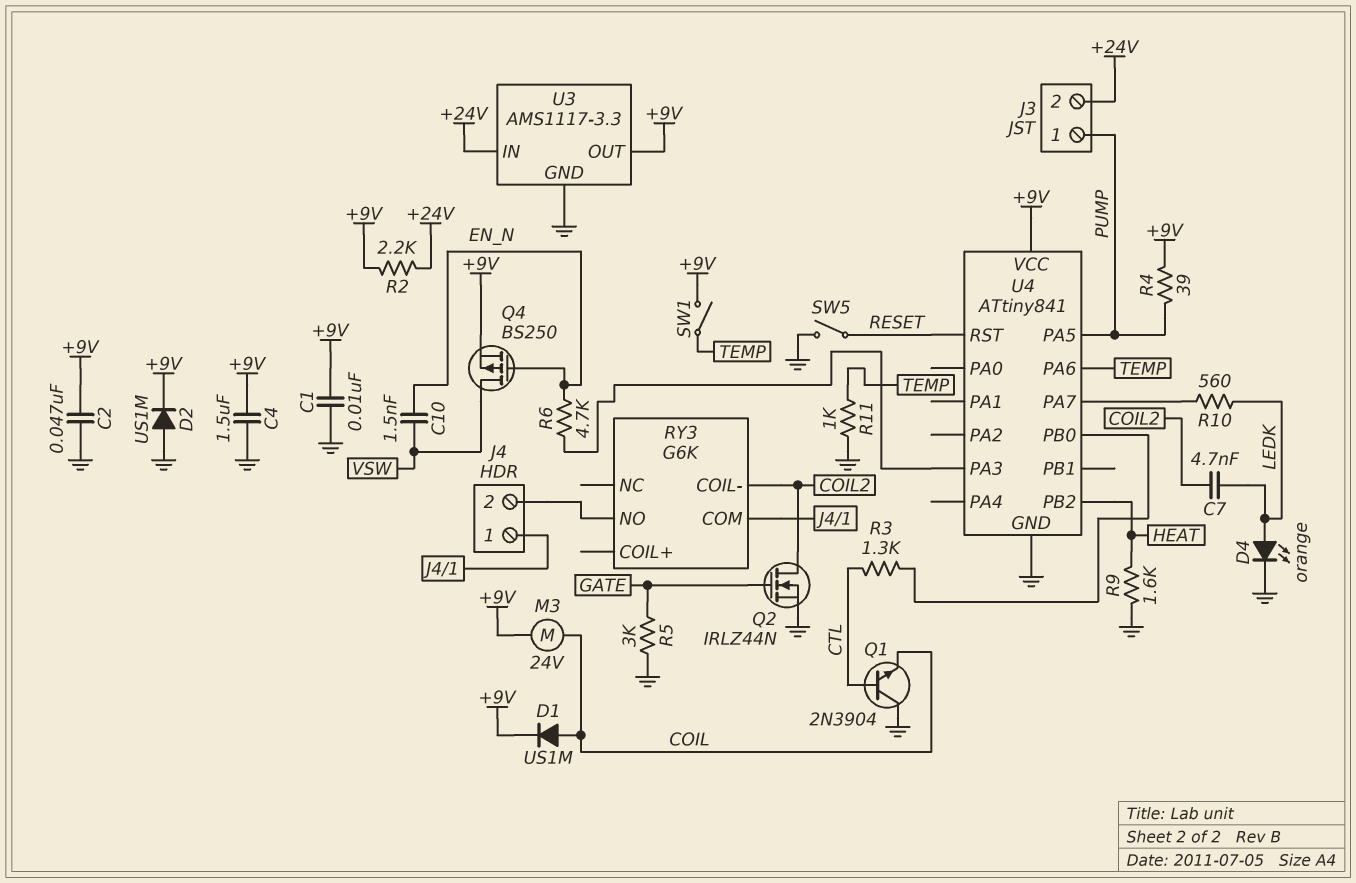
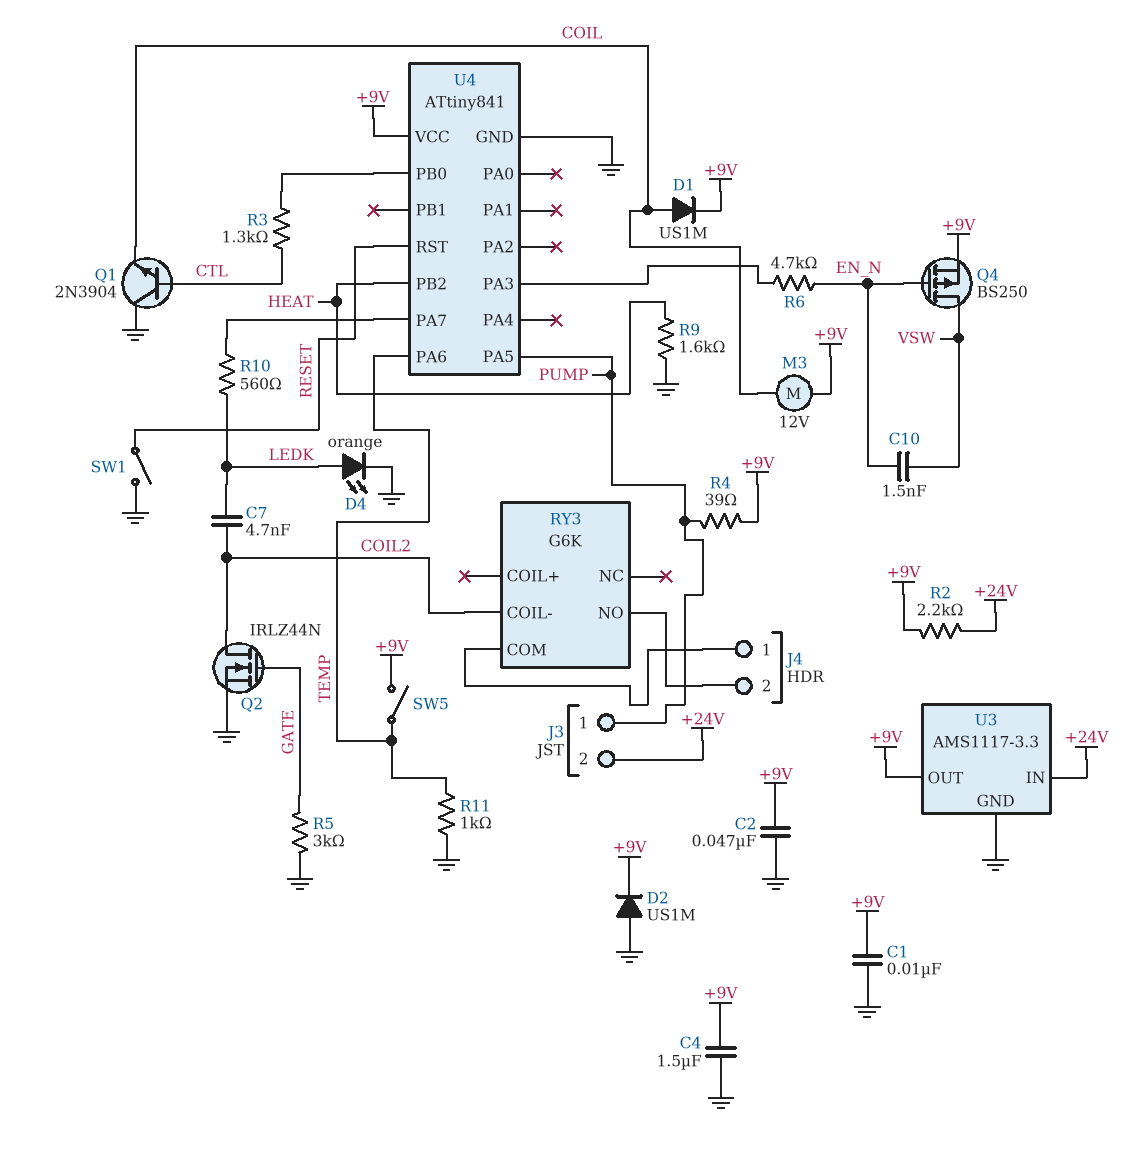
M3: motor 24V (+9V, COIL) -> motor 12V (+9V, COIL)
SW1: switch (+9V, TEMP) -> switch (GND, RESET)
SW5: switch (GND, RESET) -> switch (+9V, TEMP)

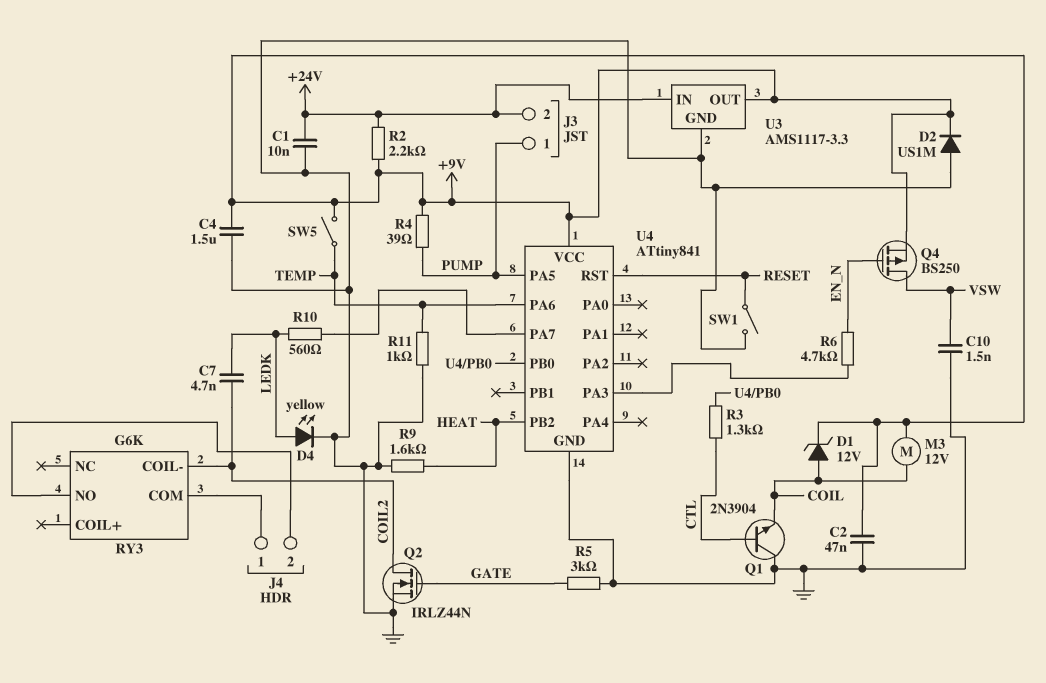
C1: 10nF (+9V, GND) -> 10nF (+24V, GND)
C10: 1.5nF (EN_N, VSW) -> 1.5nF (GND, VSW)
D1: diode US1M (A COIL, K +9V) -> zener 12V (A COIL, K +9V)
D4: LED orange (A LEDK, K GND) -> LED yellow (A LEDK, K GND)

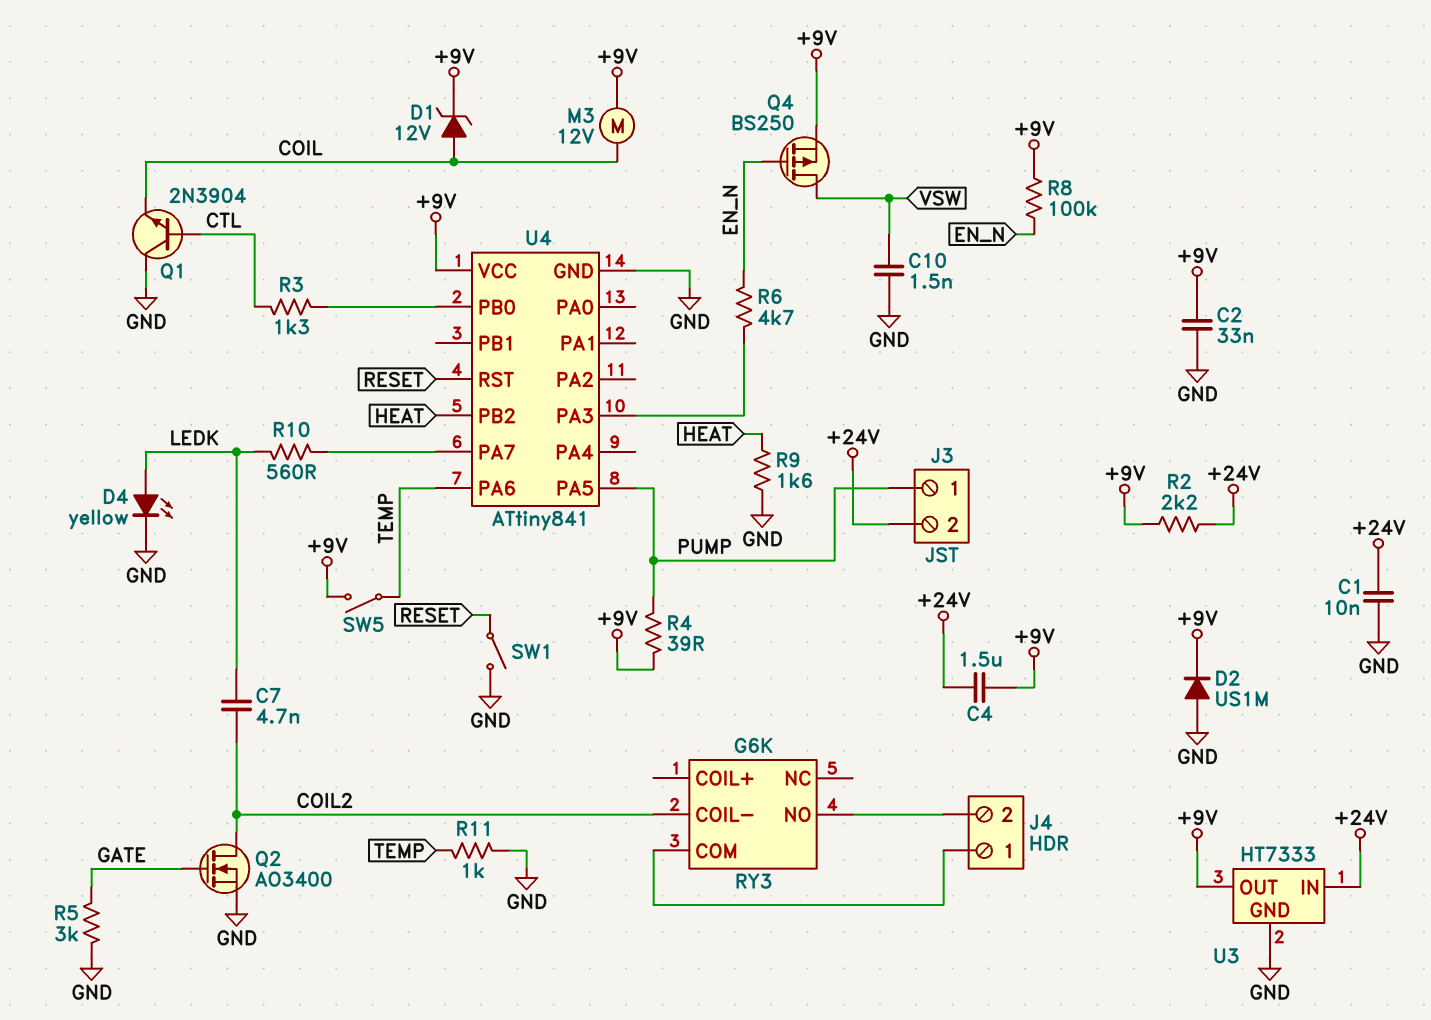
C2: 47nF (+9V, GND) -> 33nF (+9V, GND)
C4: 1.5uF (+9V, GND) -> 1.5uF (+9V, +24V)
Q2: NMOS IRLZ44N (G GATE, D COIL2, S GND) -> NMOS AO3400 (G GATE, D COIL2, S GND)
R8: none -> 100k (+9V, EN_N)
U3: AMS1117-3.3 -> HT7333

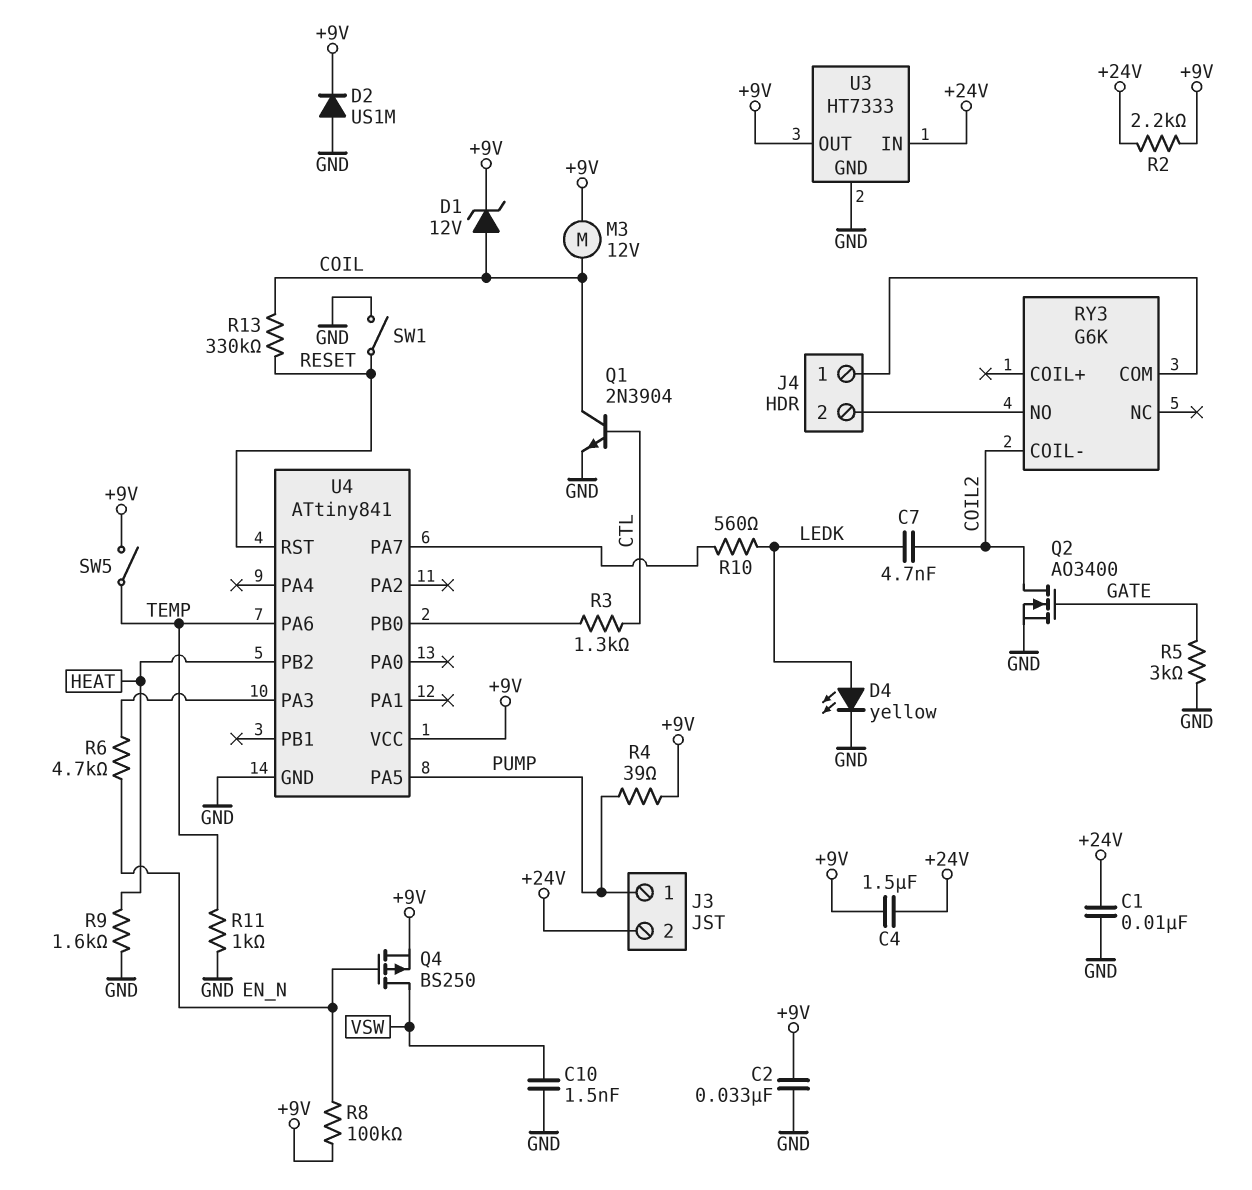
Q1: NPN 2N3904 (B CTL, C GND, E COIL) -> NPN 2N3904 (B CTL, C COIL, E GND)
R13: none -> 330k (COIL, RESET)

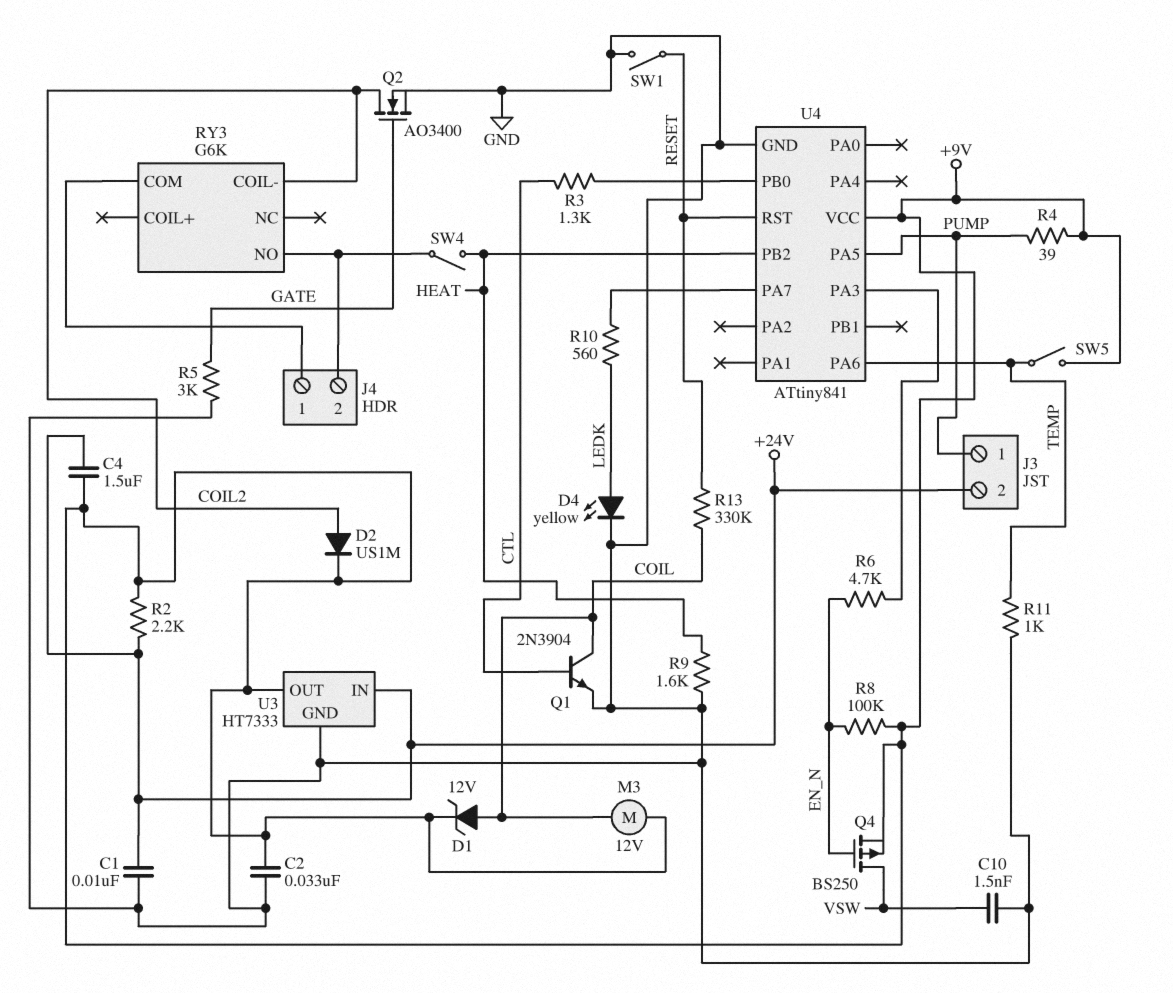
C7: 4.7nF (COIL2, LEDK) -> none
D2: diode US1M (A GND, K +9V) -> diode US1M (A COIL2, K +9V)
SW4: none -> switch (HEAT, J4/2)

